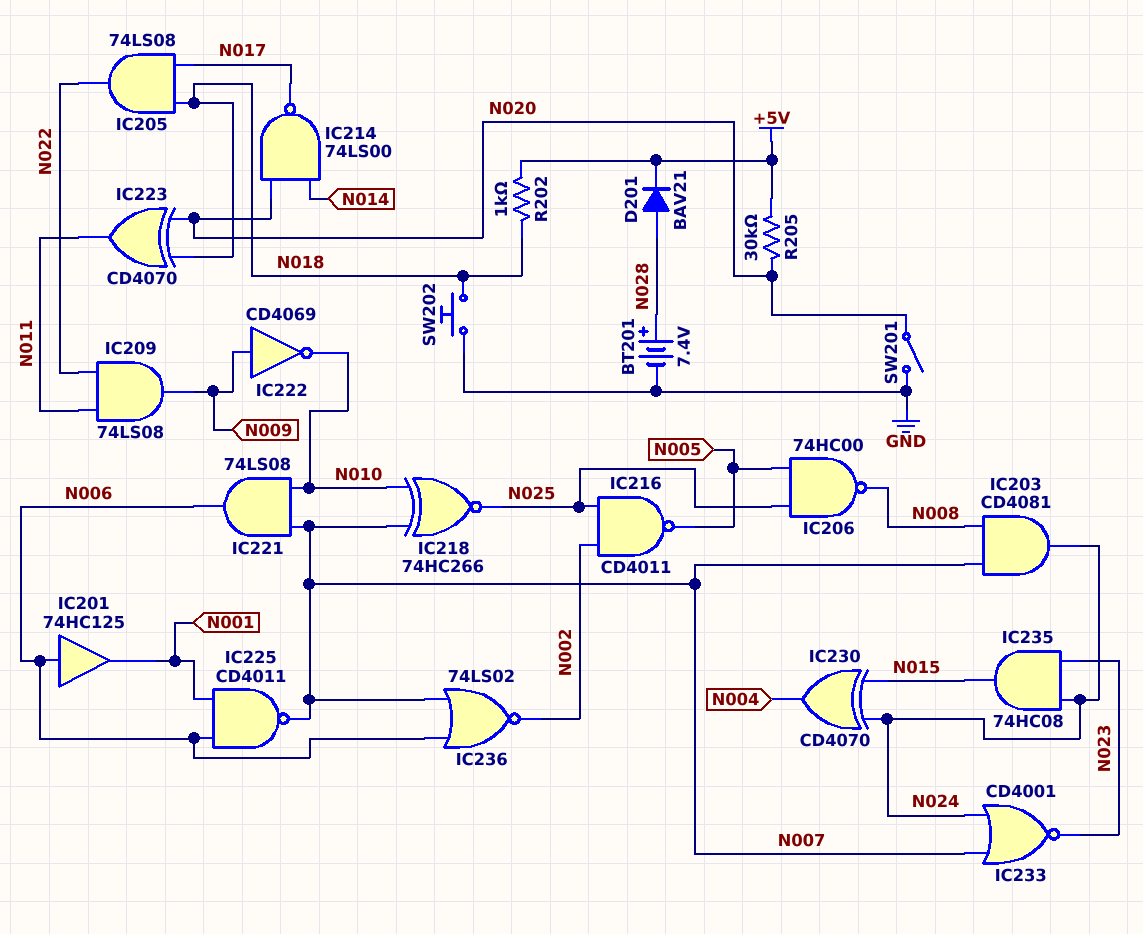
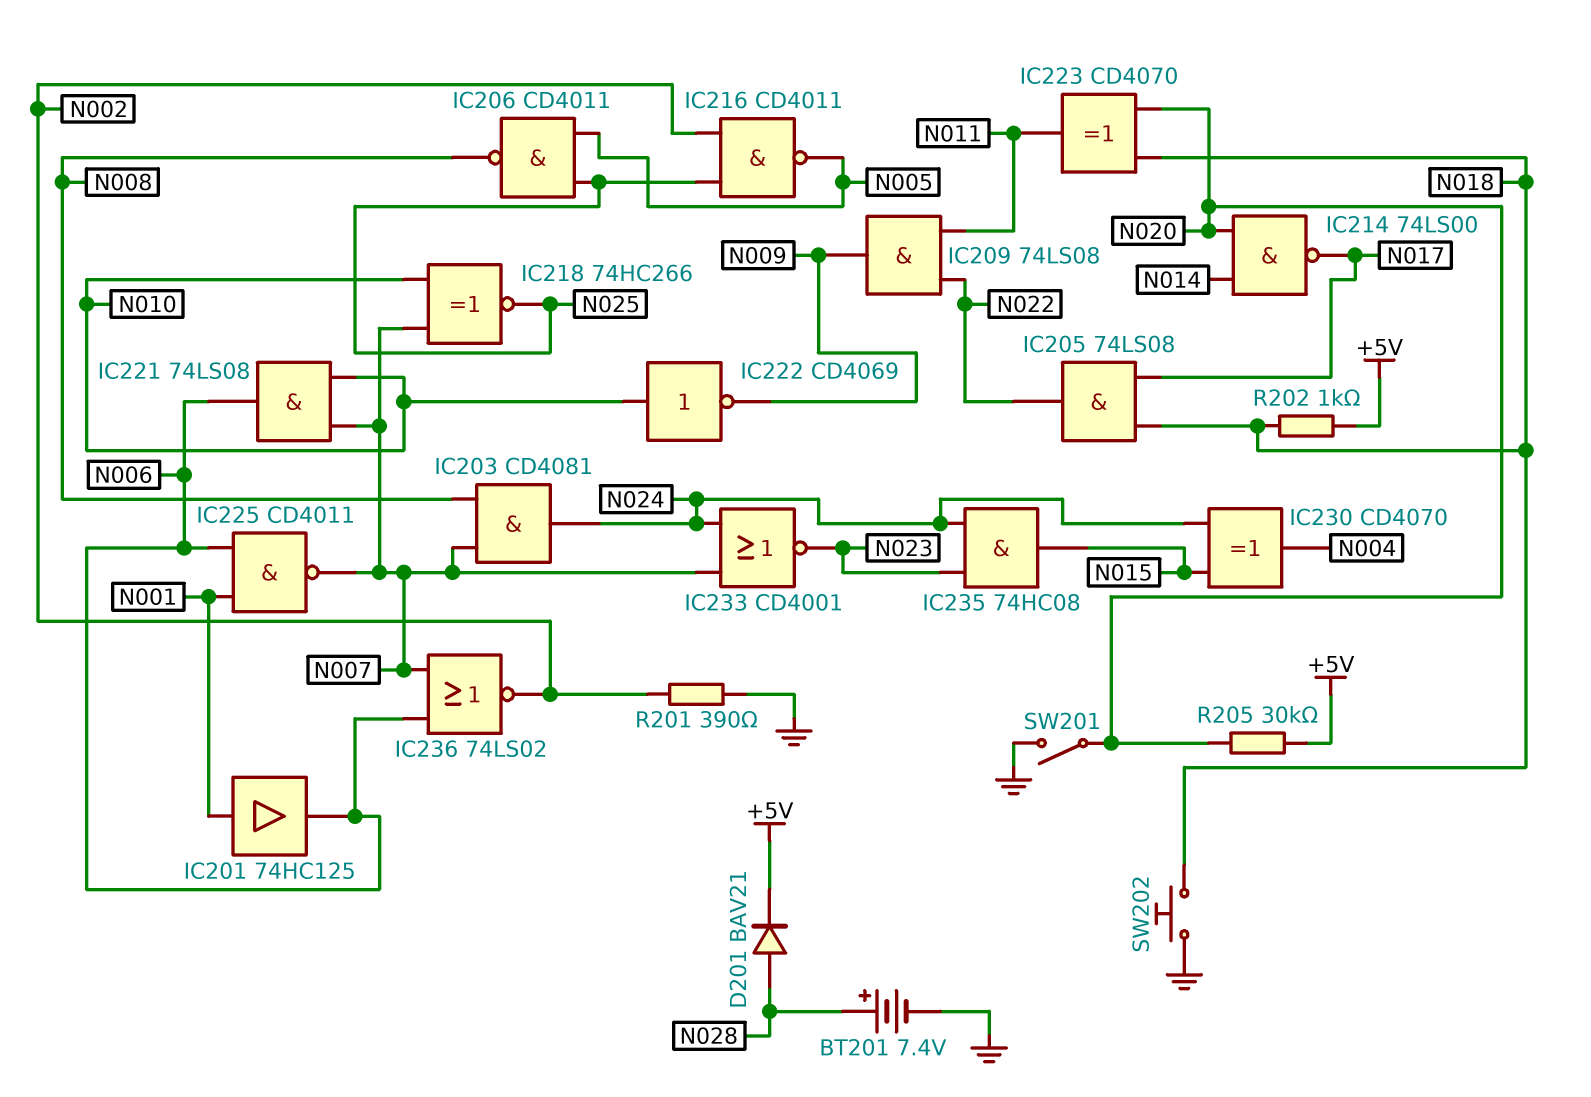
IC201: buffer 74HC125 (in N006, out N001) -> buffer 74HC125 (in N001, out N006)
IC206: NAND 74HC00 (in N005, in N025, out N008) -> NAND CD4011 (in N005, in N025, out N008)
IC222: NOT CD4069 (in N009, out N010) -> NOT CD4069 (in N010, out N009)
R201: none -> 390 (GND, N002)

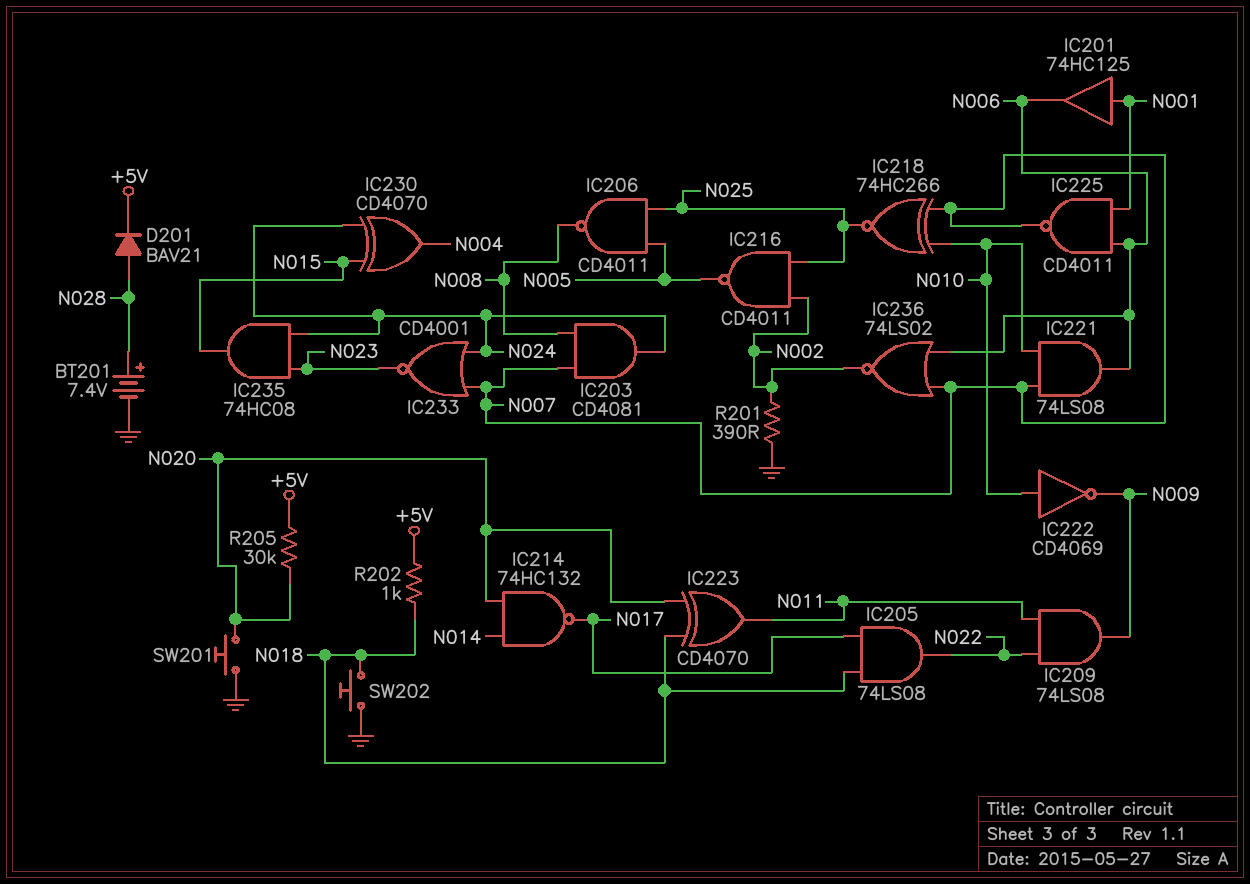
IC214: NAND 74LS00 (in N014, in N020, out N017) -> NAND 74HC132 (in N014, in N020, out N017)
SW201: switch (GND, N020) -> button (GND, N020)

